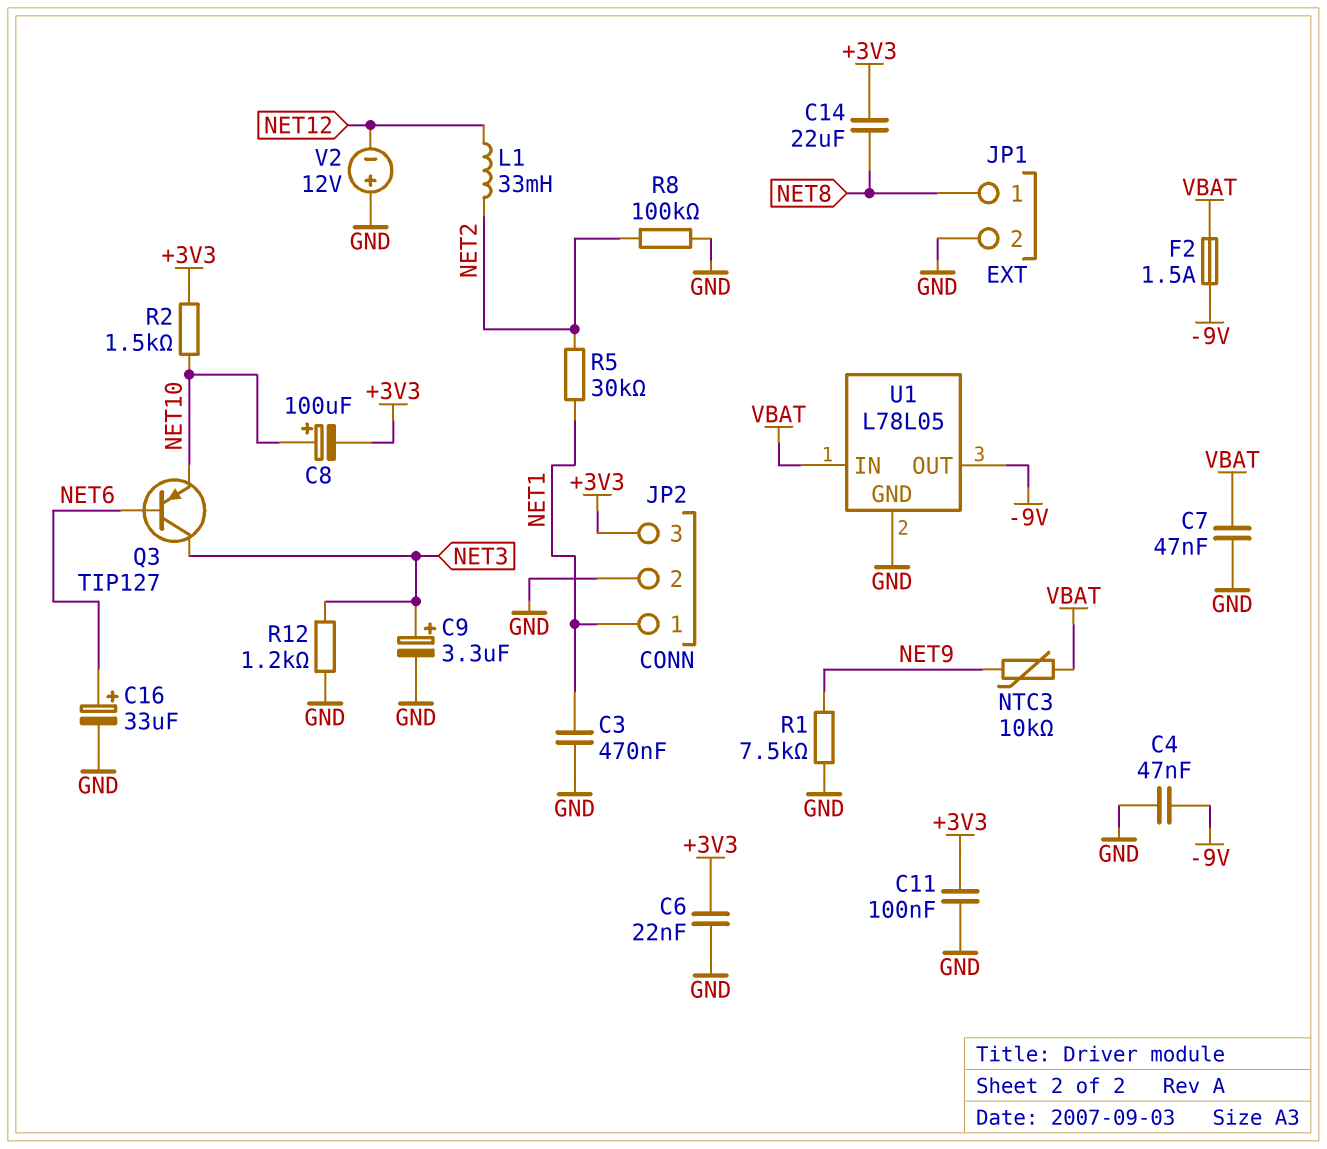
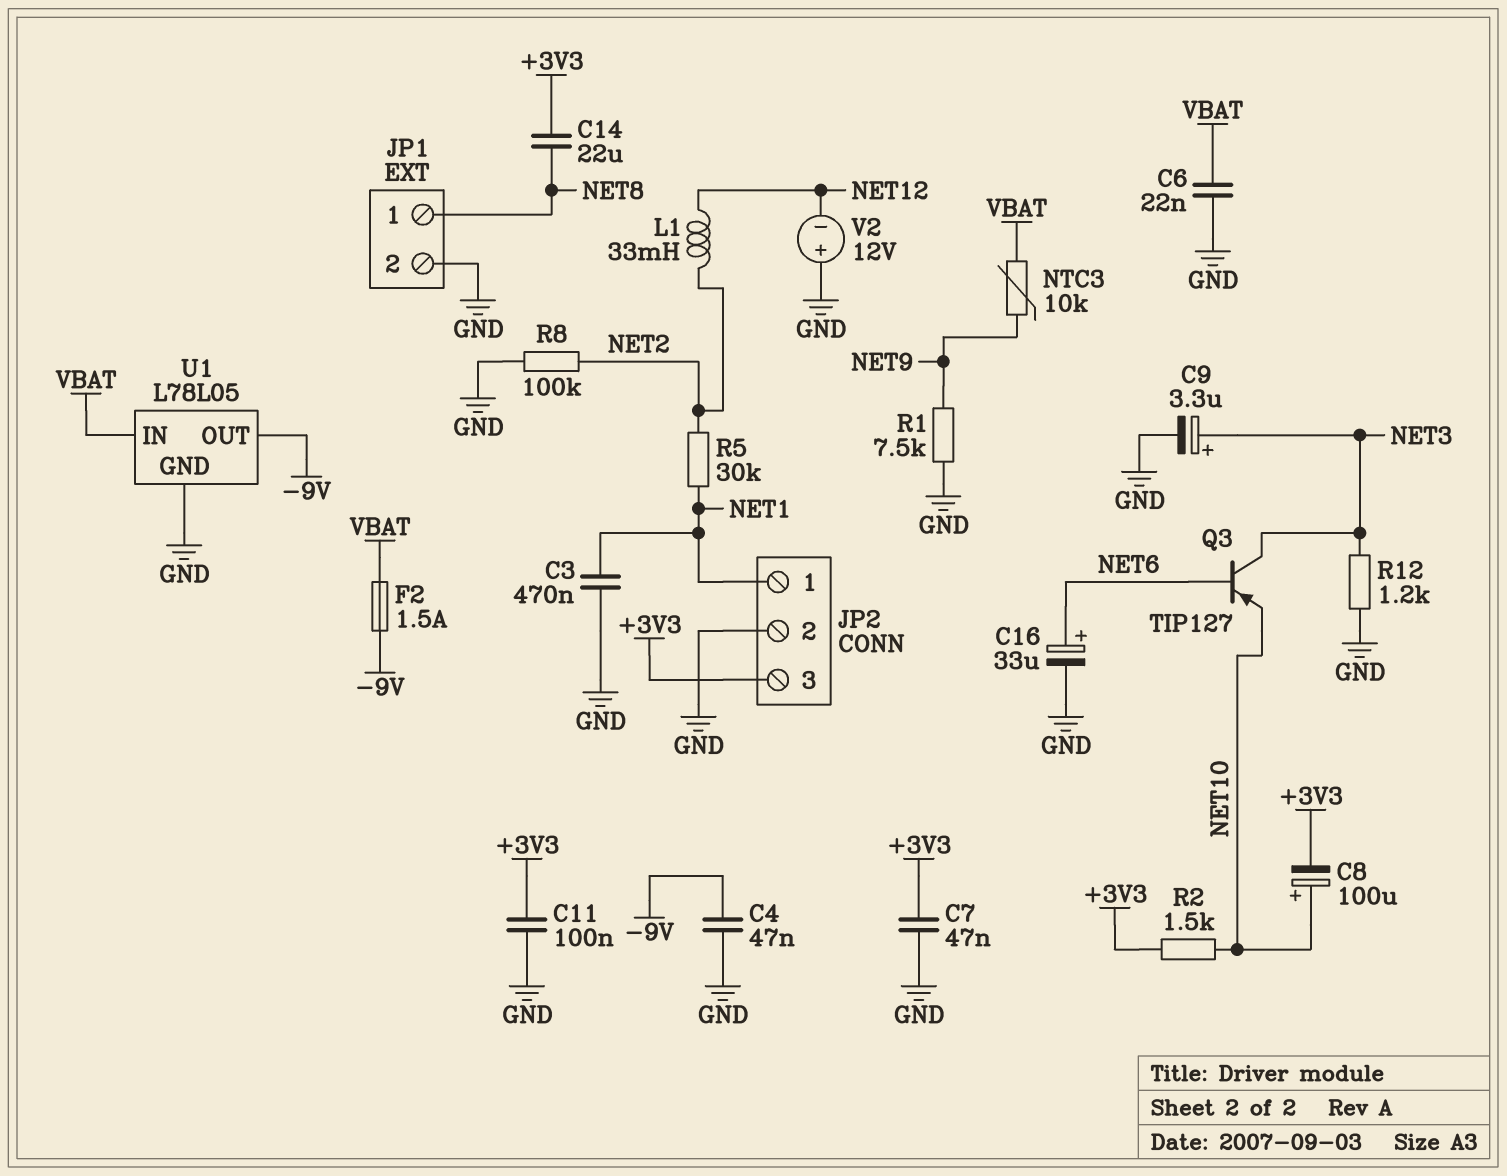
C6: 22nF (+3V3, GND) -> 22nF (GND, VBAT)
C7: 47nF (GND, VBAT) -> 47nF (+3V3, GND)

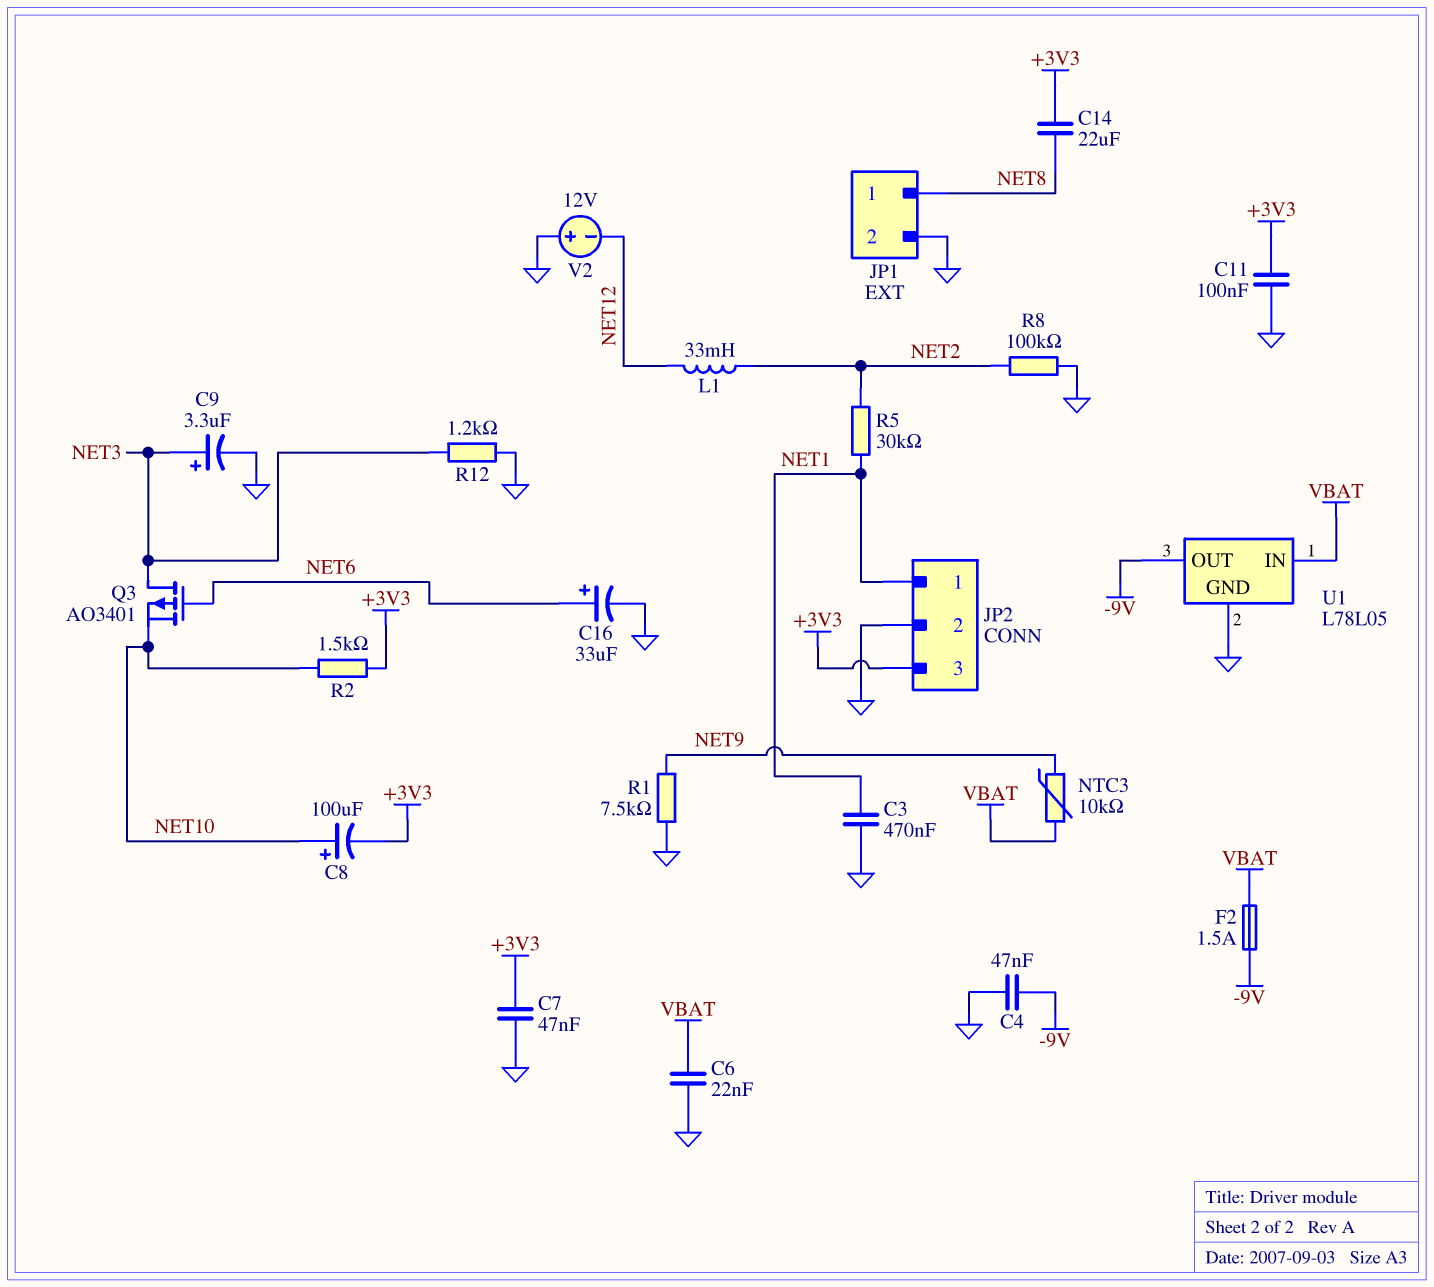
Q3: PNP TIP127 (B NET6, C NET3, E NET10) -> PMOS AO3401 (G NET6, D NET3, S NET10)

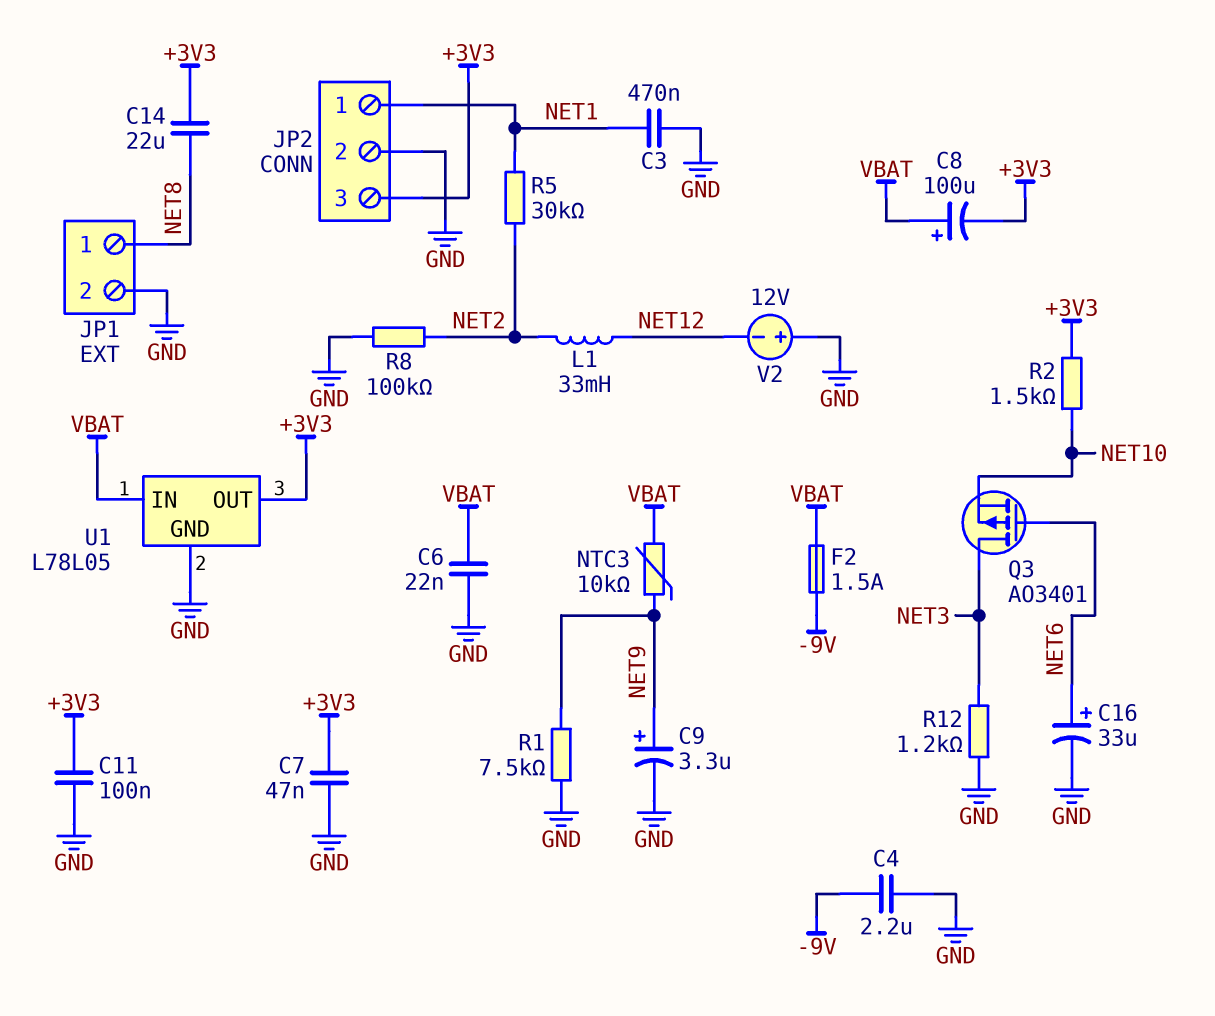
C4: 47nF (-9V, GND) -> 2.2uF (-9V, GND)
C8: 100uF (plus NET10, minus +3V3) -> 100uF (plus VBAT, minus +3V3)
C9: 3.3uF (plus NET3, minus GND) -> 3.3uF (plus NET9, minus GND)
U1 pin OUT: -9V -> +3V3

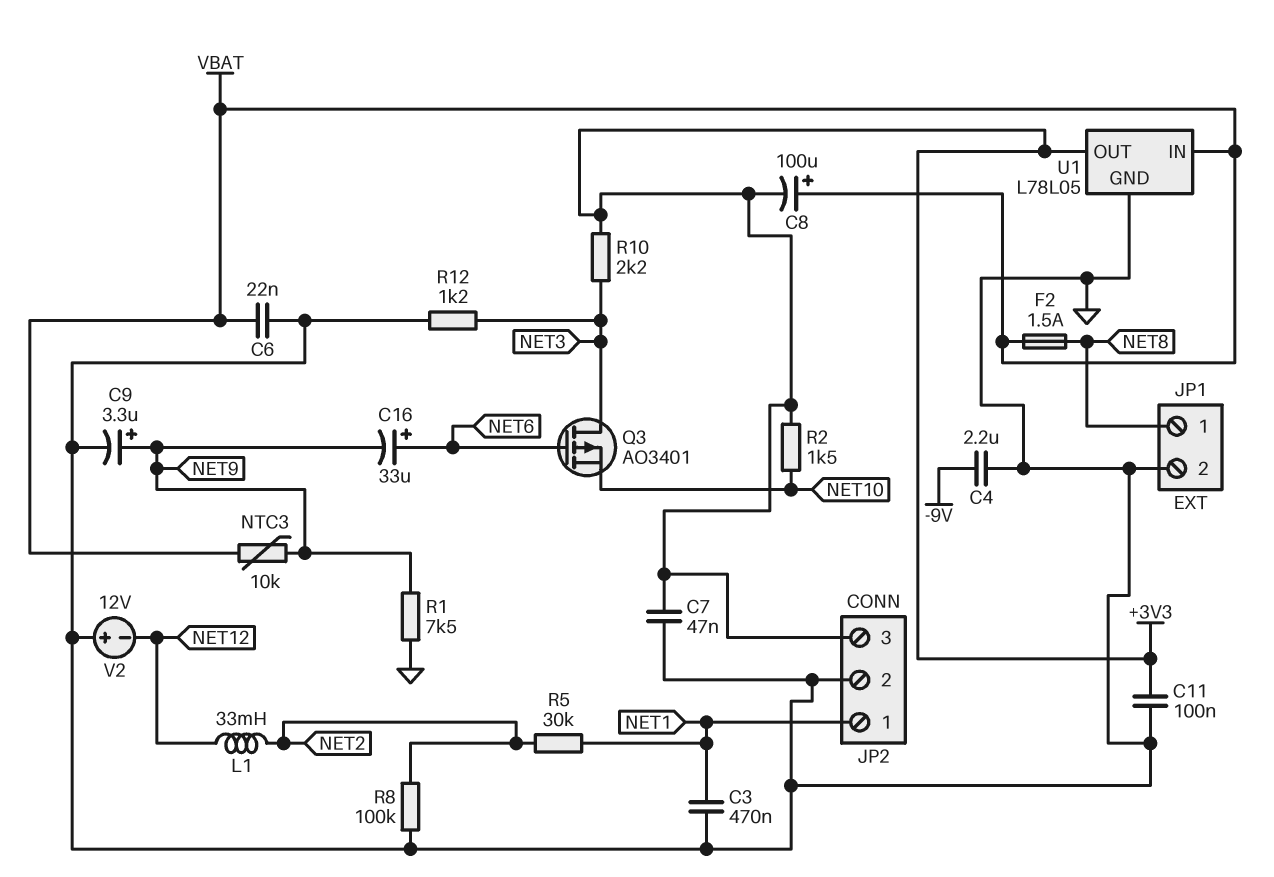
C14: 22uF (+3V3, NET8) -> none
C16: 33uF (plus NET6, minus GND) -> 33uF (plus NET6, minus NET9)
F2: 1.5A (-9V, VBAT) -> 1.5A (NET8, VBAT)
R10: none -> 2.2k (+3V3, NET3)

